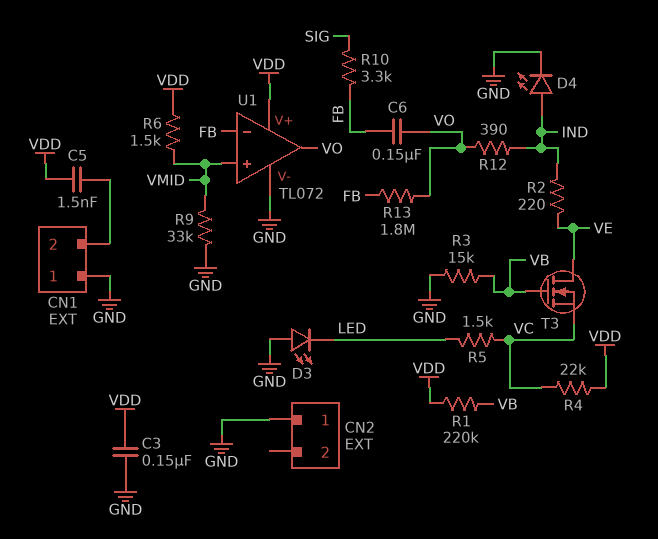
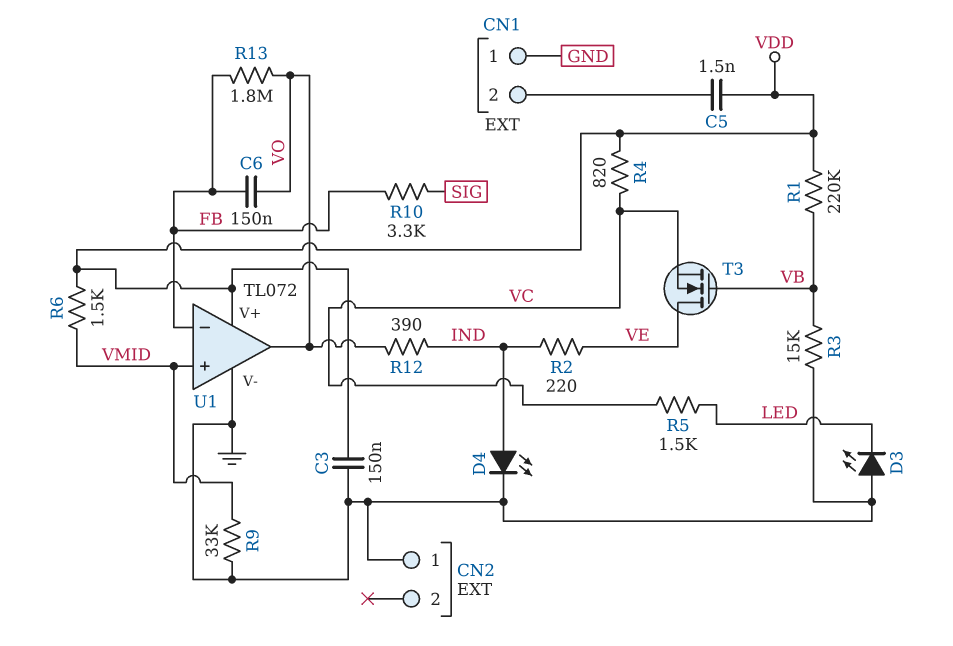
R4: 22k (VC, VDD) -> 820 (VC, VDD)

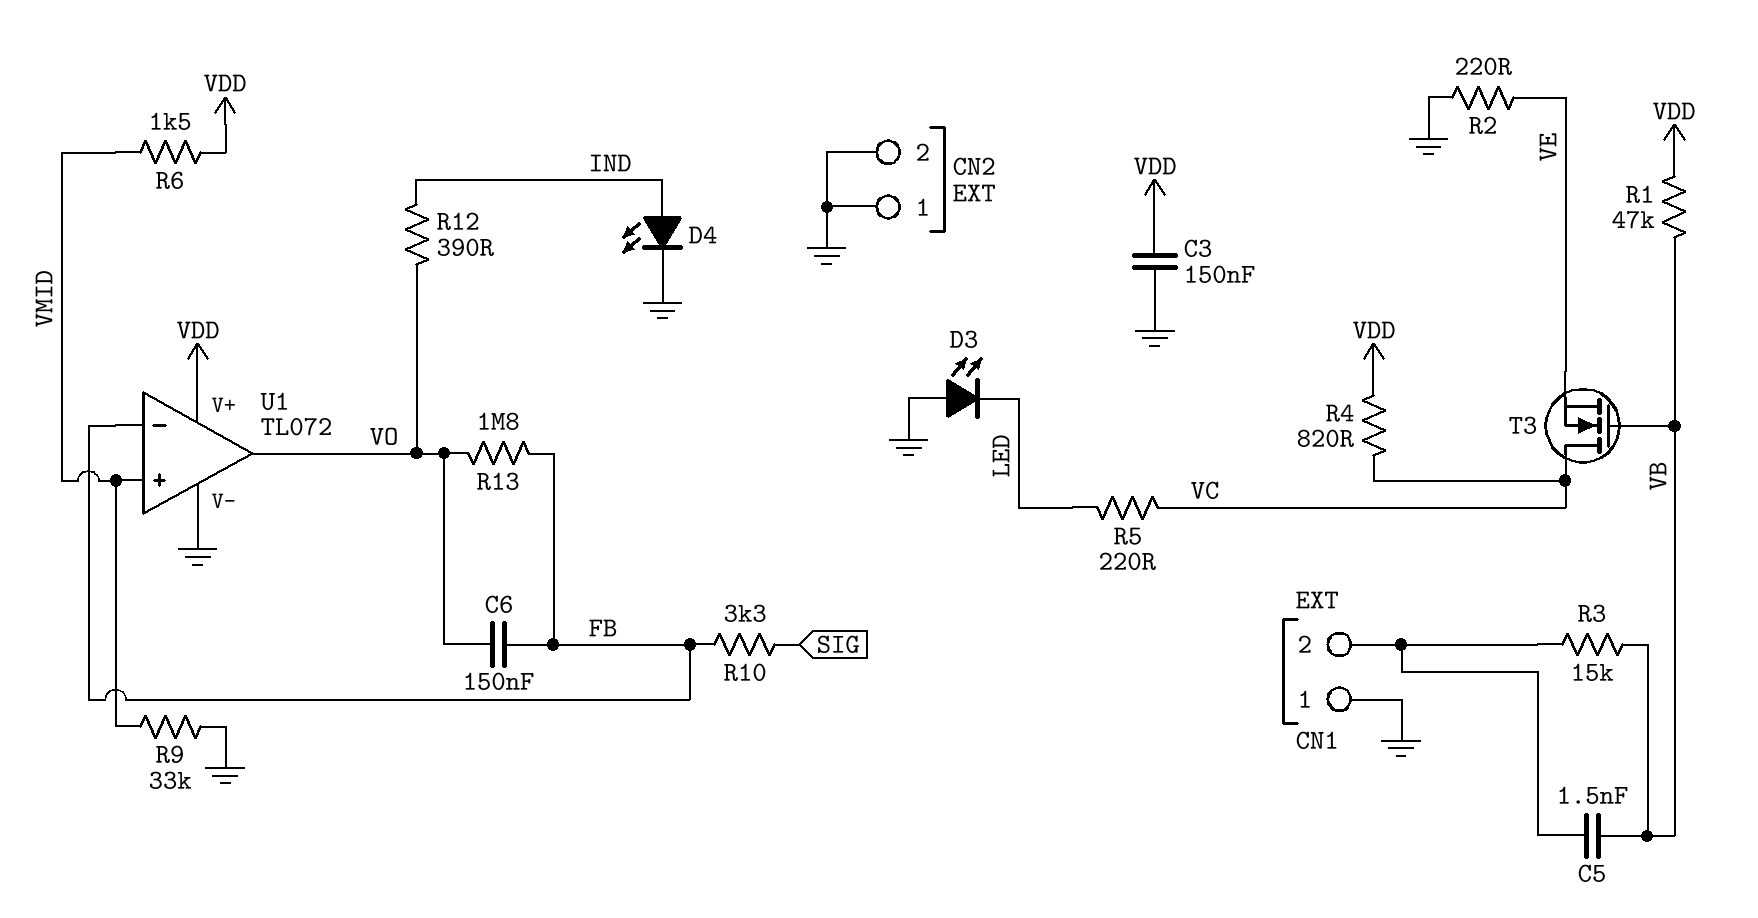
C5: 1.5nF (CN1/2, VDD) -> 1.5nF (CN1/2, VB)
CN2 pin 2: none -> GND
R1: 220k (VB, VDD) -> 47k (VB, VDD)
R2: 220 (IND, VE) -> 220 (GND, VE)
R3: 15k (GND, VB) -> 15k (CN1/2, VB)
R5: 1.5k (LED, VC) -> 220 (LED, VC)
T3: NMOS (G VB, D VE, S VC) -> NMOS (G VB, D VC, S VE)

